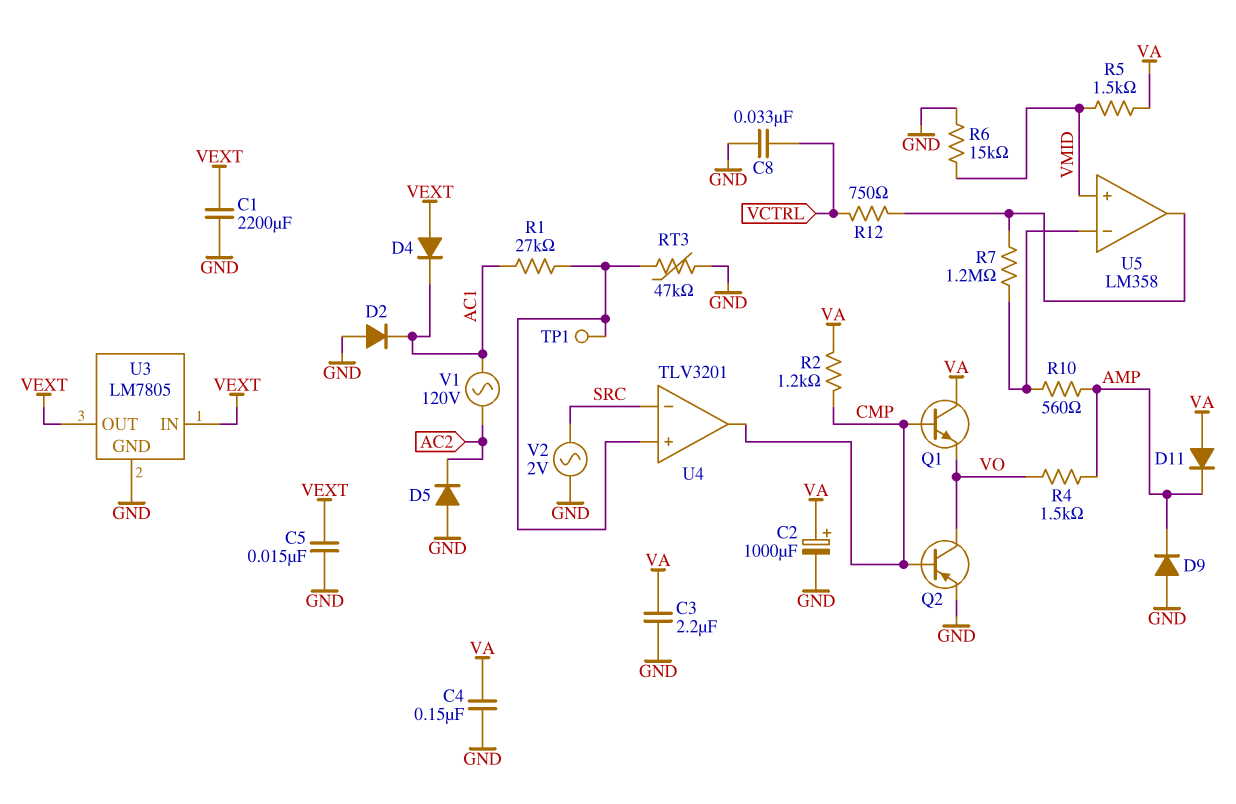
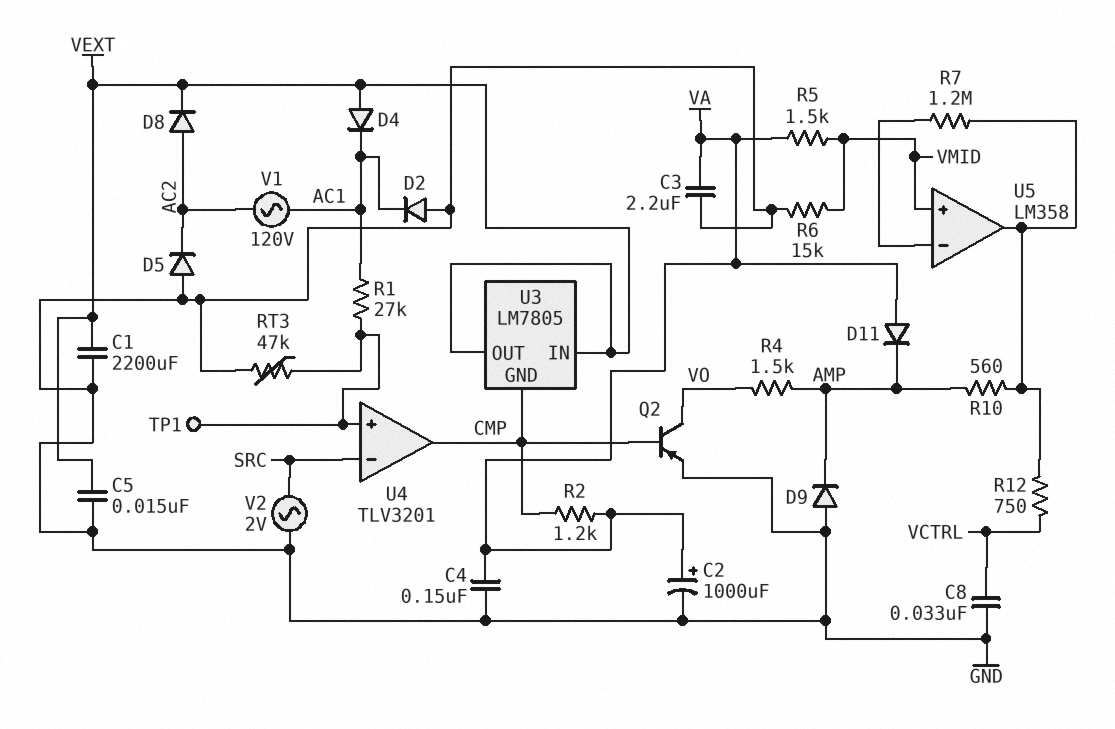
D8: none -> diode (A AC2, K VEXT)
Q1: NPN (B CMP, C VA, E VO) -> none
R10: 560 (AMP, U5/in-) -> 560 (AMP, U5/out)
U3 pin GND: GND -> CMP

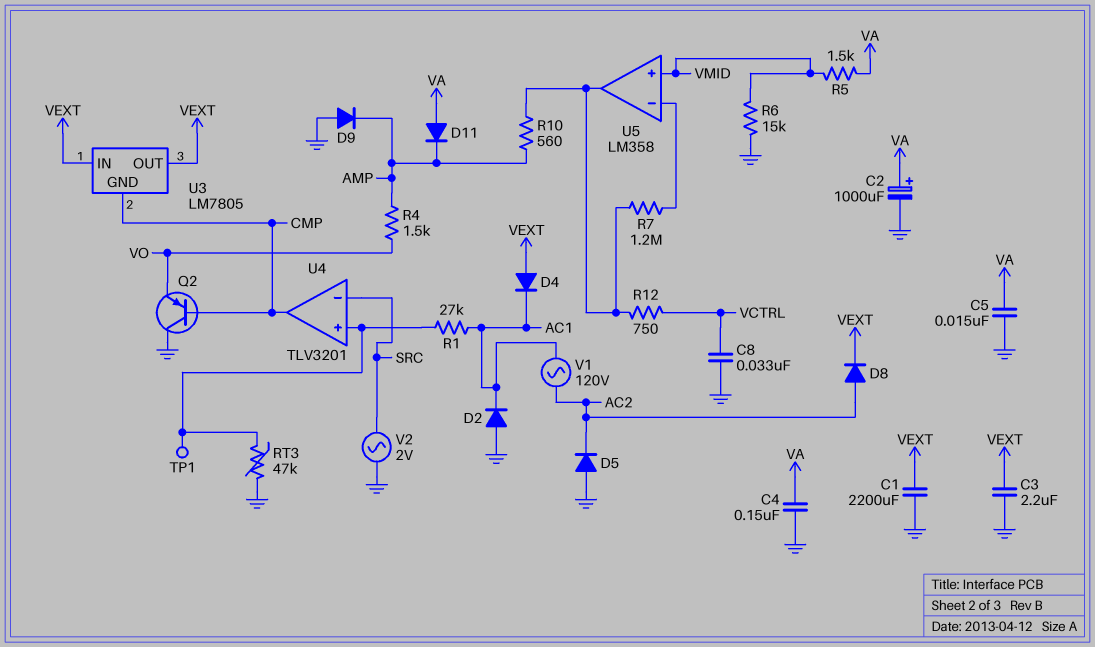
C3: 2.2uF (GND, VA) -> 2.2uF (GND, VEXT)
C5: 15nF (GND, VEXT) -> 15nF (GND, VA)
Q2: PNP (B CMP, C VO, E GND) -> PNP (B CMP, C GND, E VO)
R2: 1.2k (CMP, VA) -> none

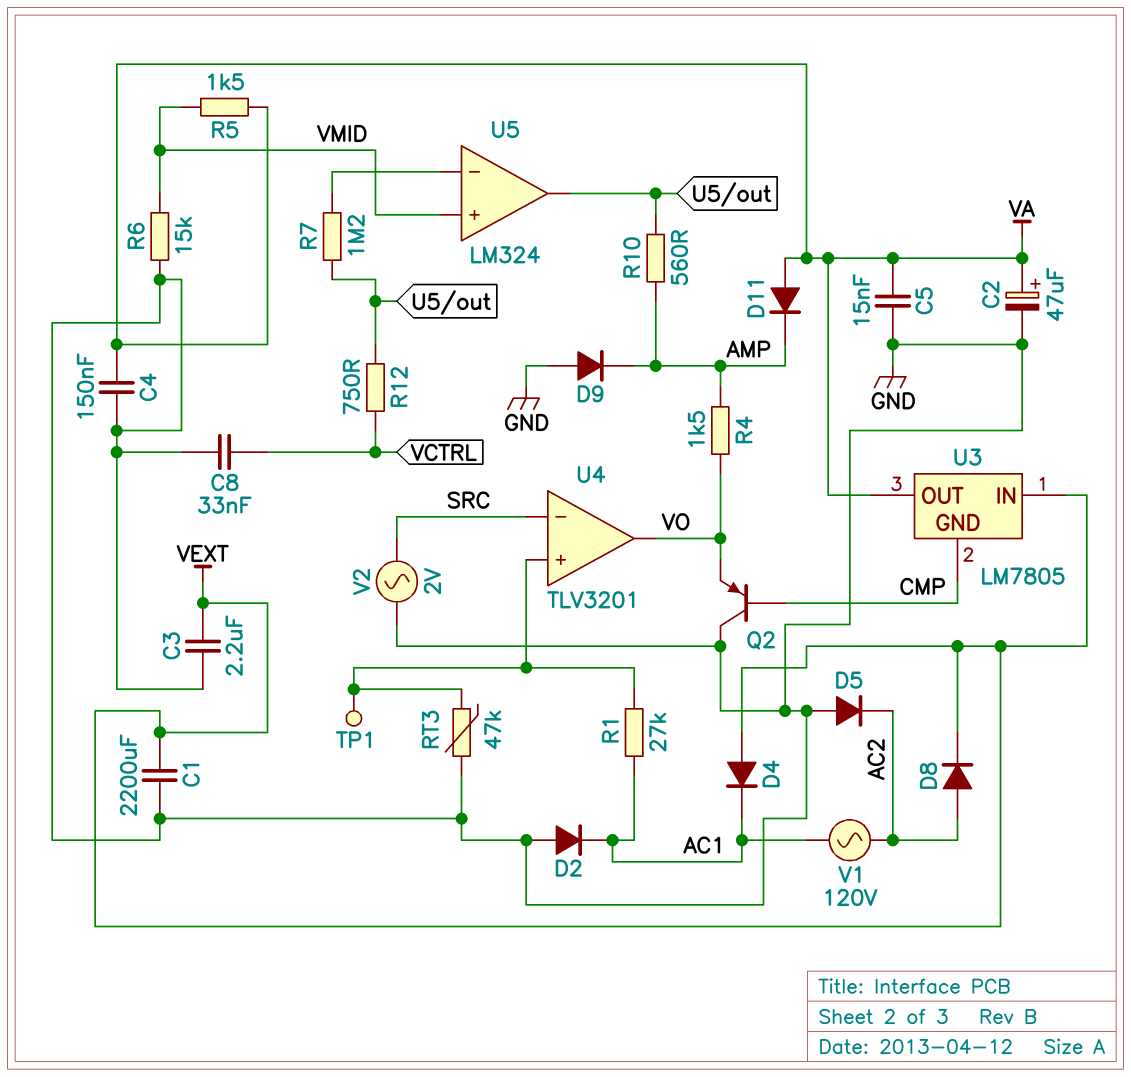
C2: 1000uF (plus VA, minus GND) -> 47uF (plus VA, minus GND)
U3 pin OUT: VEXT -> VA
U4 pin out: CMP -> VO
U5: LM358 -> LM324

